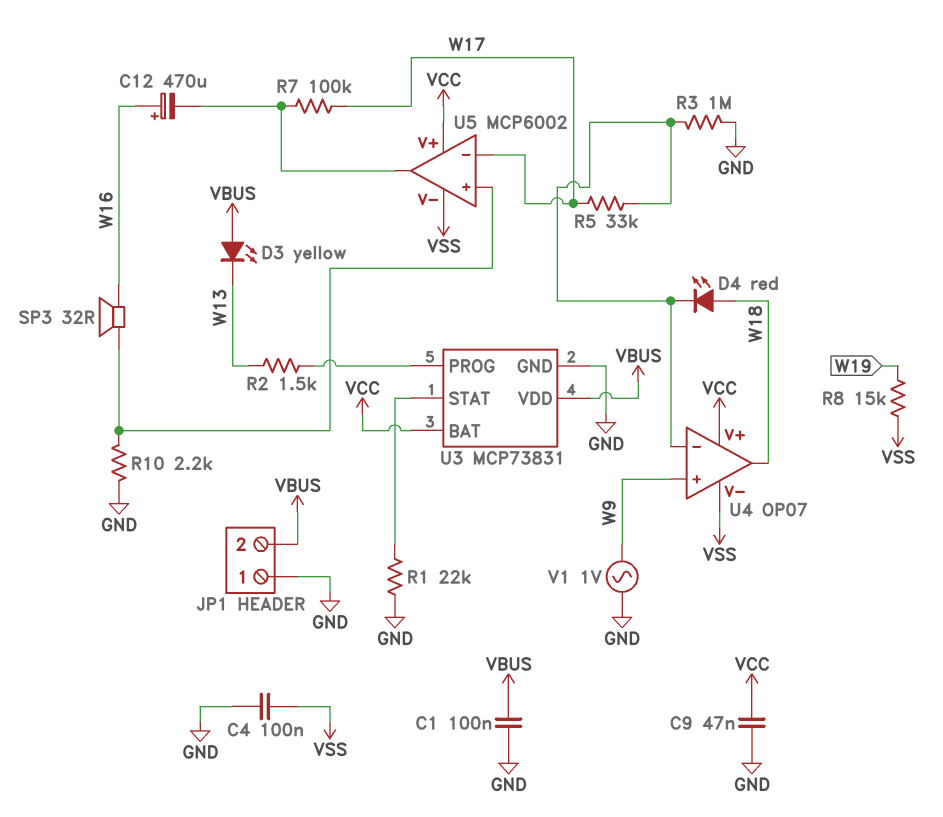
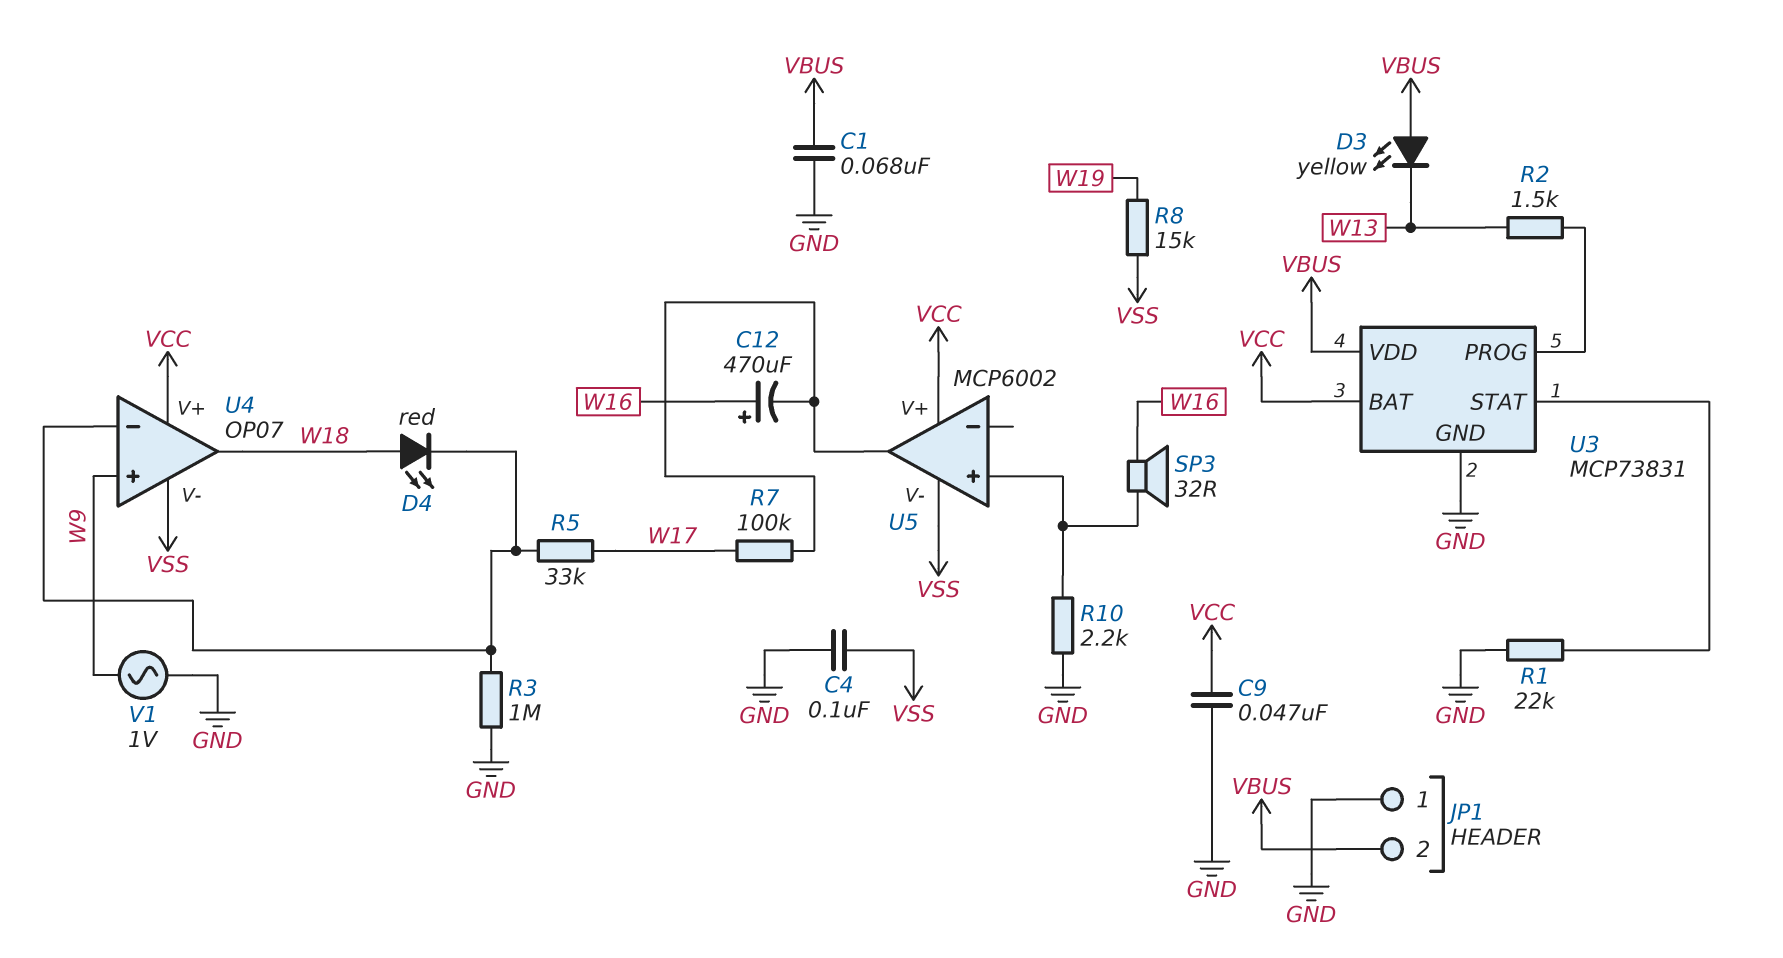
C1: 100nF (GND, VBUS) -> 68nF (GND, VBUS)
U5 pin in-: W17 -> none

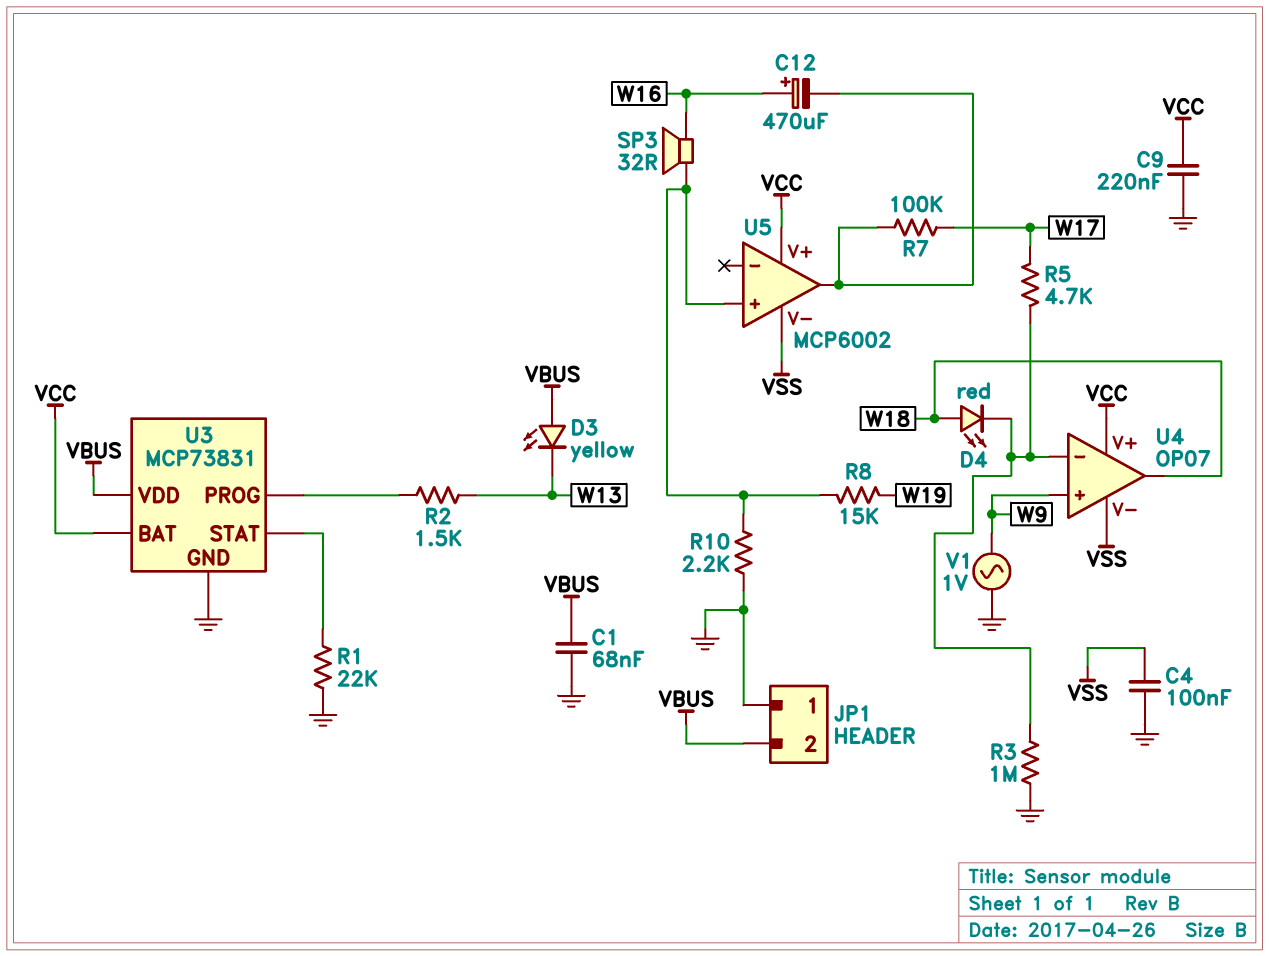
C9: 47nF (GND, VCC) -> 220nF (GND, VCC)
R5: 33k (U4/in-, W17) -> 4.7k (U4/in-, W17)
R8: 15k (VSS, W19) -> 15k (U5/in+, W19)

